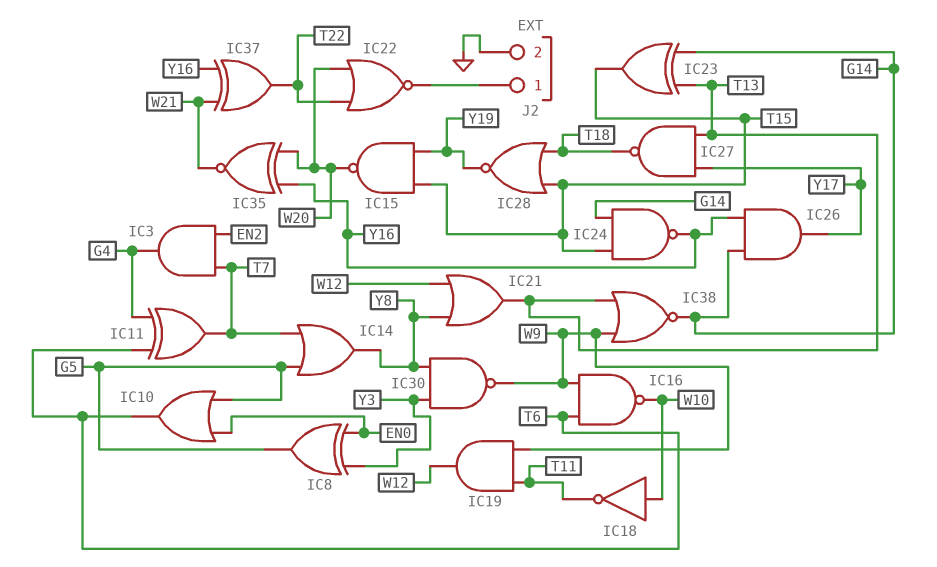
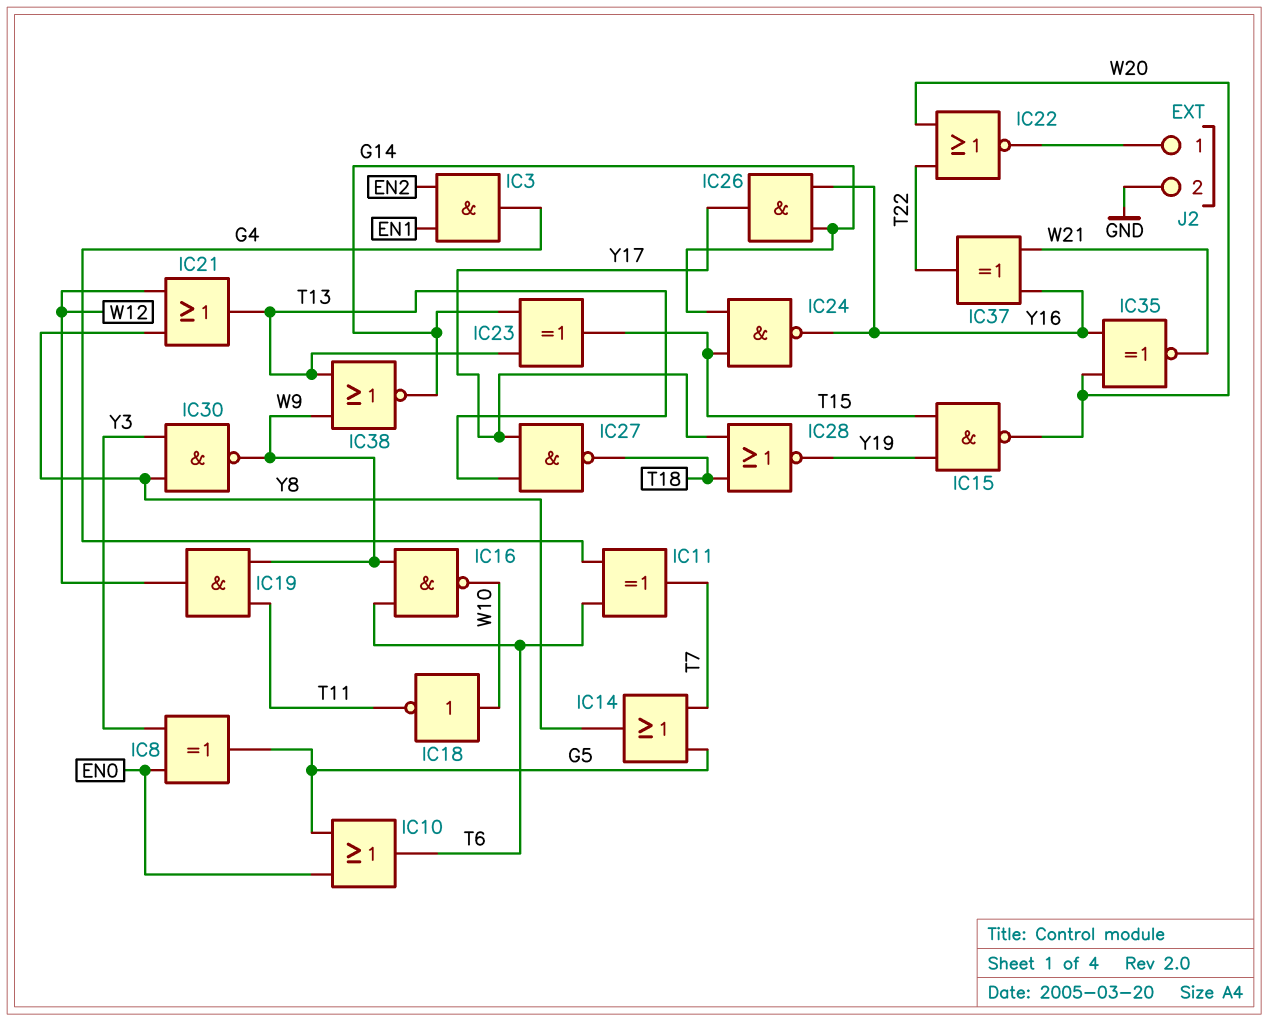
IC3: AND (in EN2, in T7, out G4) -> AND (in EN1, in EN2, out G4)
IC28: NOR (in T15, in T18, out Y19) -> NOR (in T18, in Y17, out Y19)

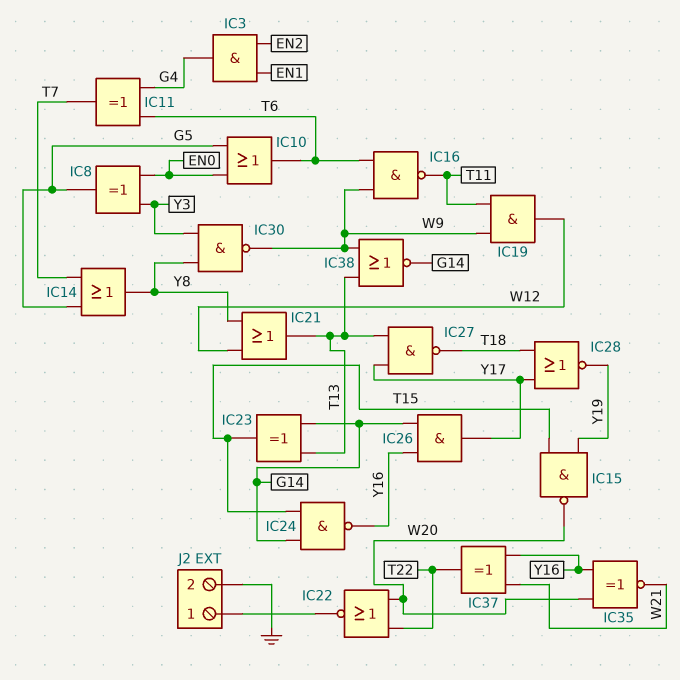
IC16: NAND (in T6, in W9, out W10) -> NAND (in T6, in W9, out T11)
IC18: NOT (in W10, out T11) -> none

